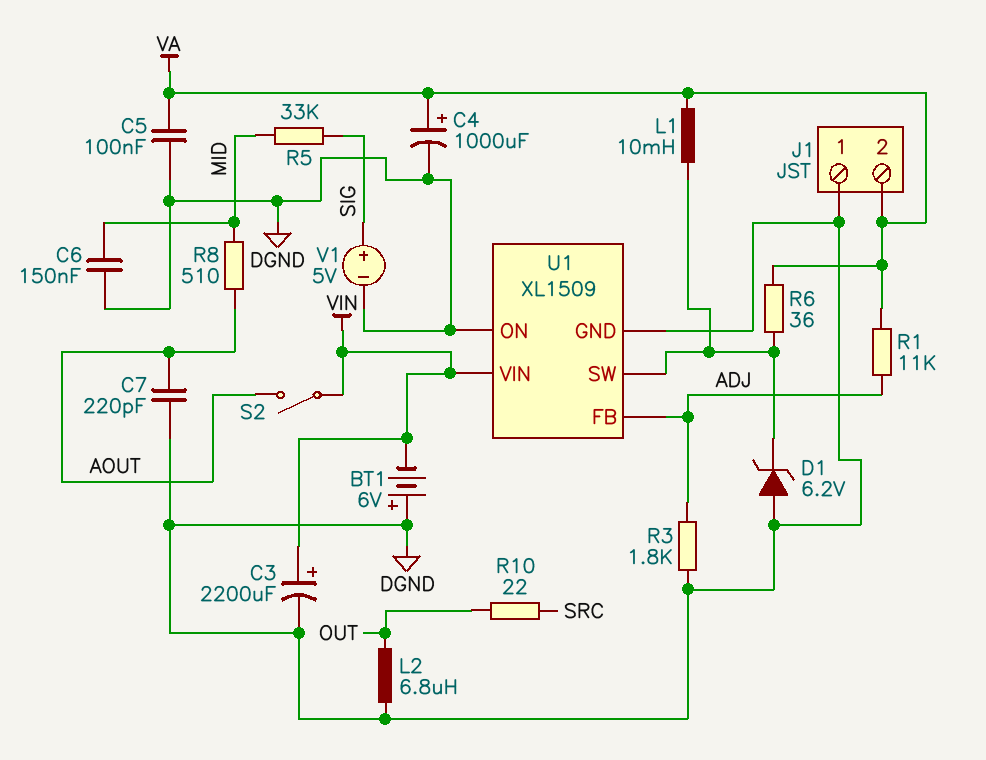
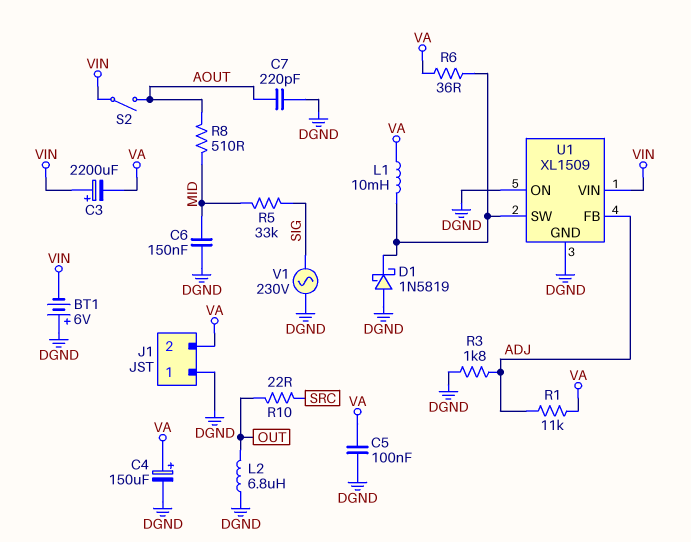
C3: 2200uF (plus VIN, minus DGND) -> 2200uF (plus VIN, minus VA)
C4: 1000uF (plus VA, minus DGND) -> 150uF (plus VA, minus DGND)
D1: zener 6.2V (A DGND, K U1/SW) -> schottky 1N5819 (A DGND, K U1/SW)
V1: 5V (plus SIG, minus DGND) -> AC 230V (DGND, SIG)

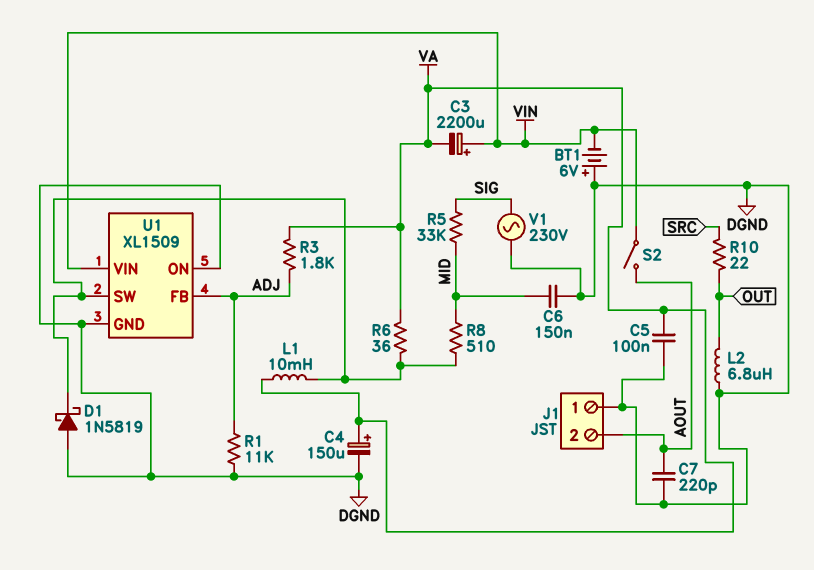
J1 pin 2: VA -> AOUT
R1: 11k (ADJ, VA) -> 11k (ADJ, DGND)
R3: 1.8k (ADJ, DGND) -> 1.8k (ADJ, VA)
R8: 510 (AOUT, MID) -> 510 (MID, U1/SW)

